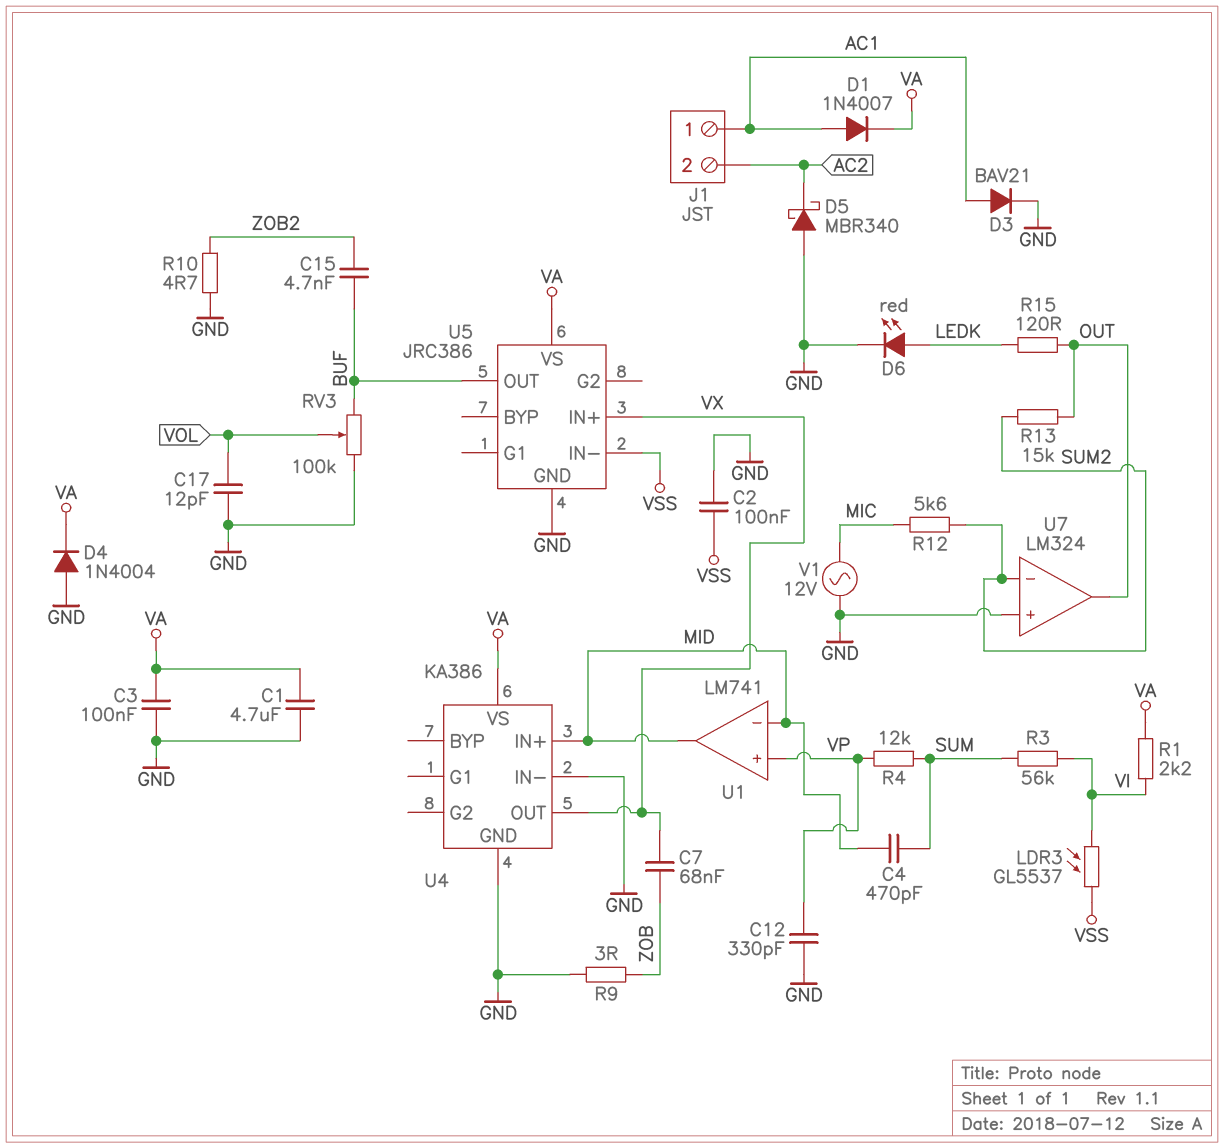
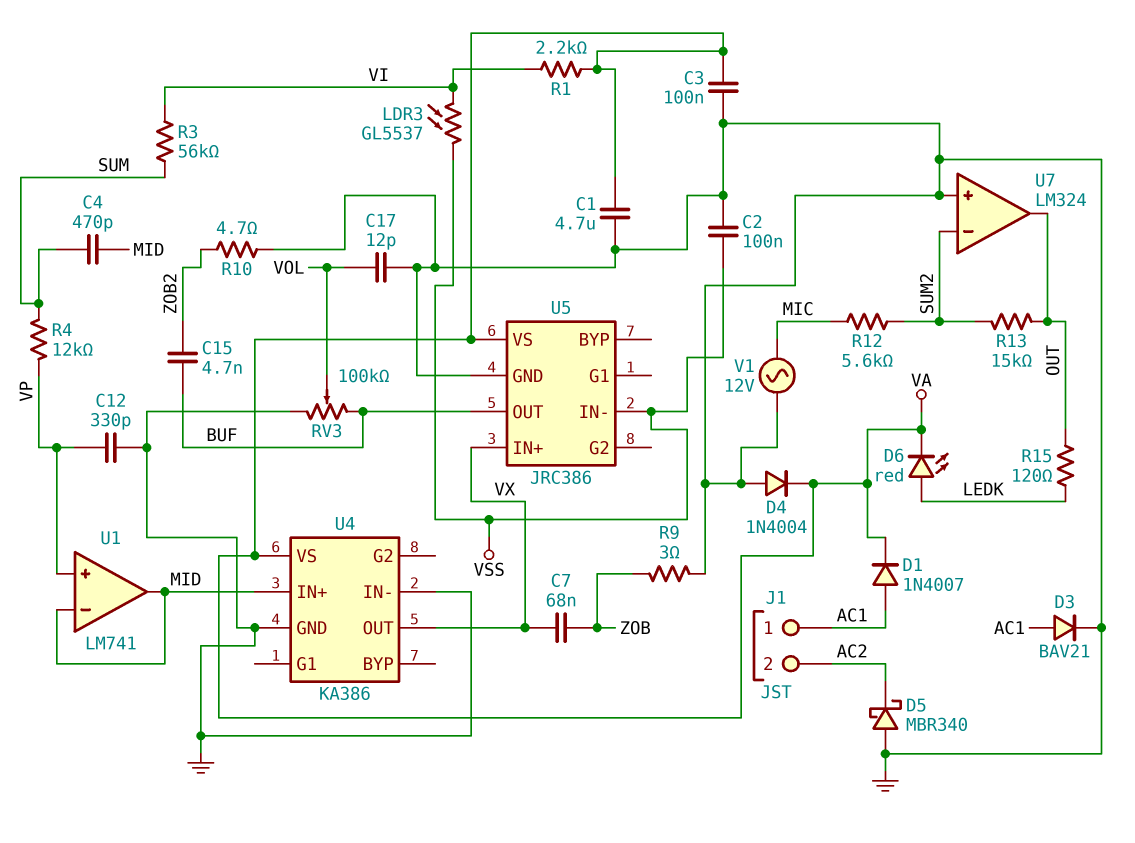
D6: LED red (A LEDK, K GND) -> LED red (A LEDK, K VA)

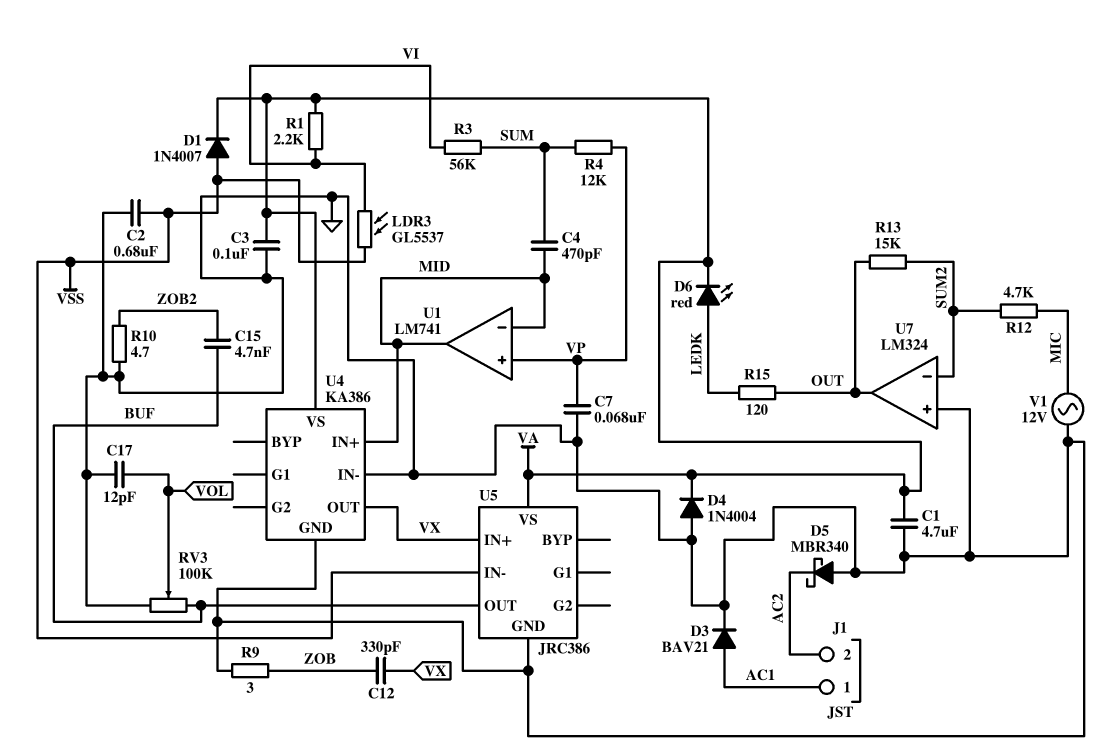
C2: 100nF (GND, VSS) -> 680nF (GND, VSS)
C7: 68nF (VX, ZOB) -> 68nF (GND, VP)
C12: 330pF (GND, VP) -> 330pF (VX, ZOB)
D1: diode 1N4007 (A AC1, K VA) -> diode 1N4007 (A VSS, K VA)
R12: 5.6k (MIC, SUM2) -> 4.7k (MIC, SUM2)

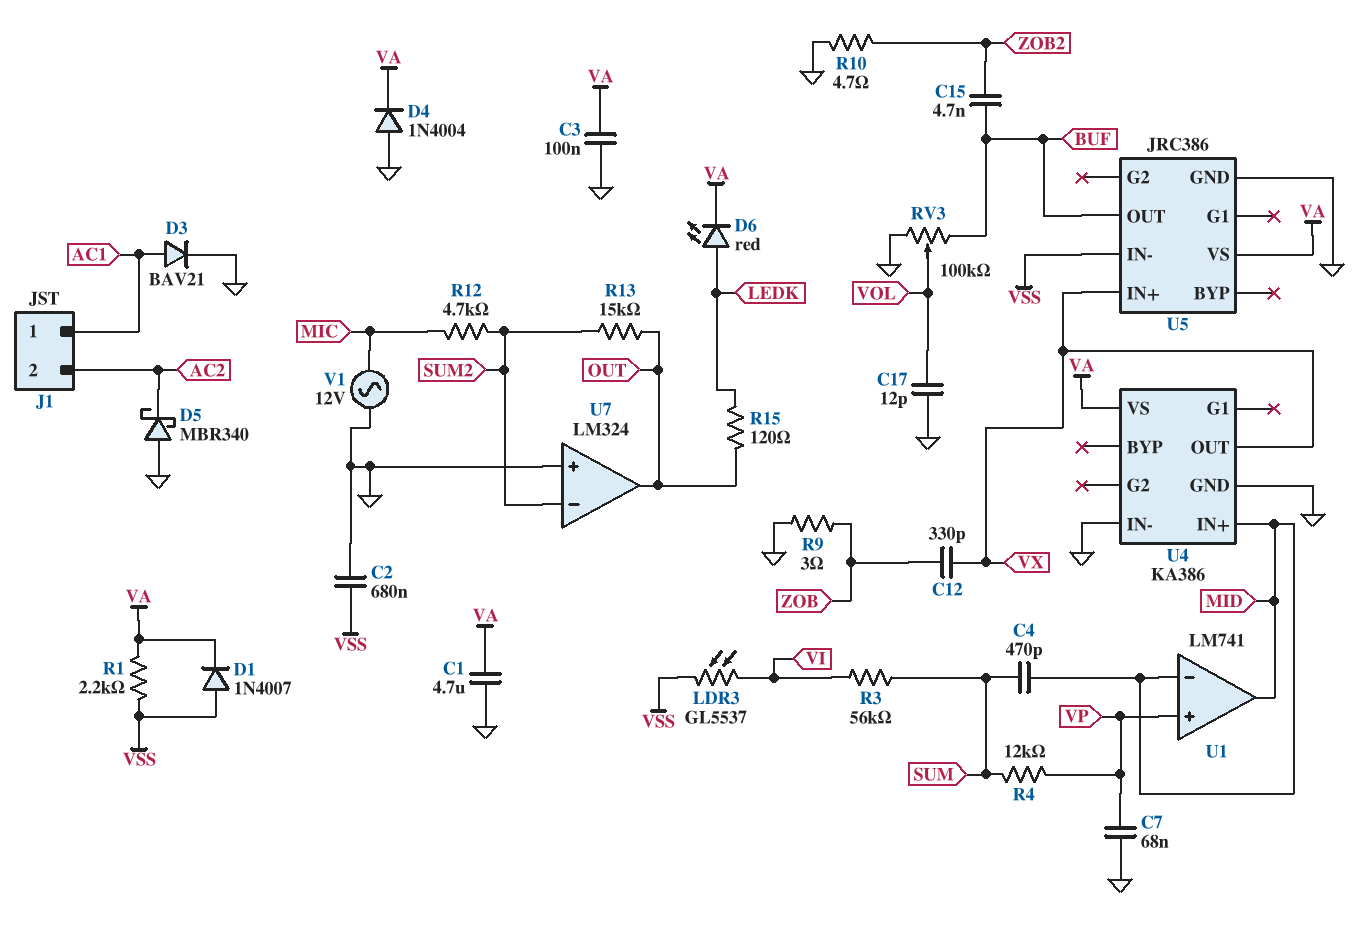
R1: 2.2k (VA, VI) -> 2.2k (VA, VSS)

